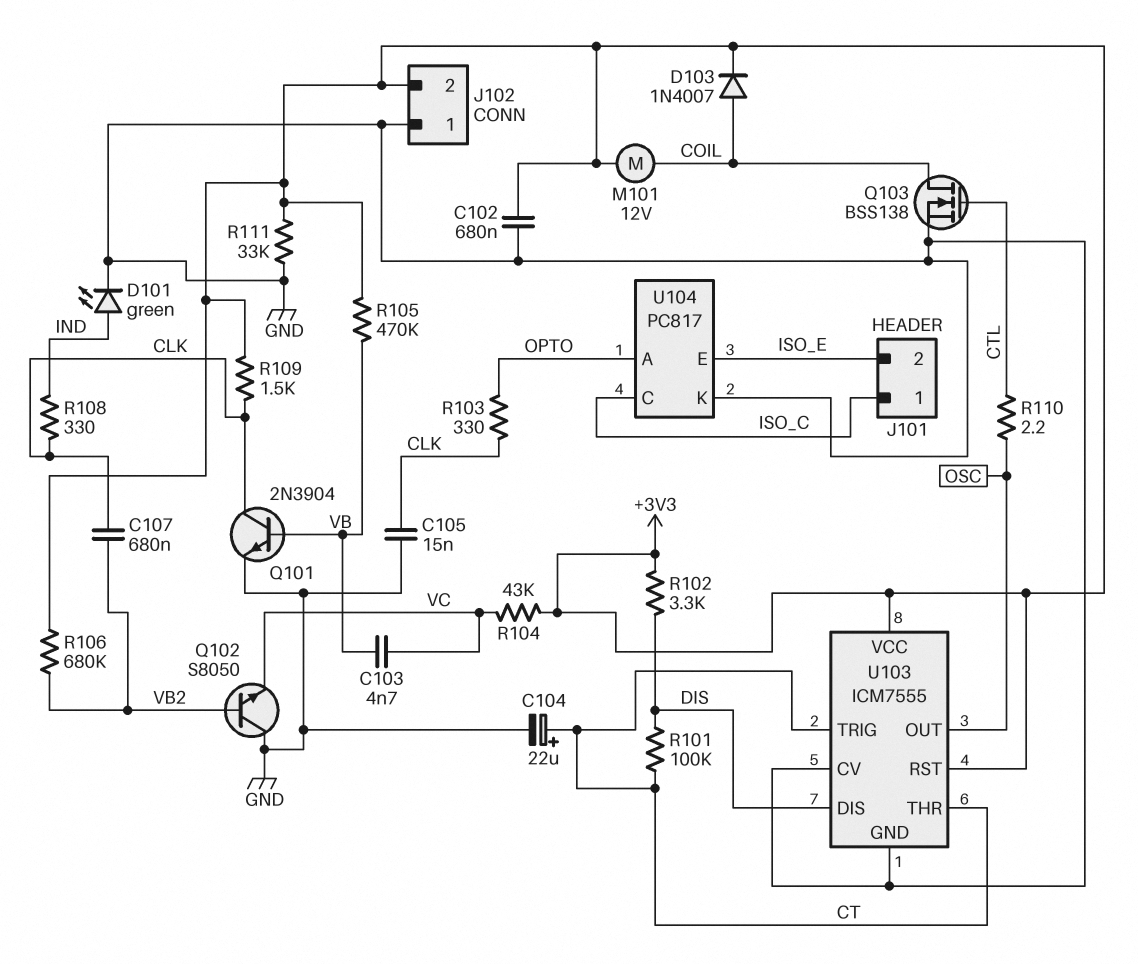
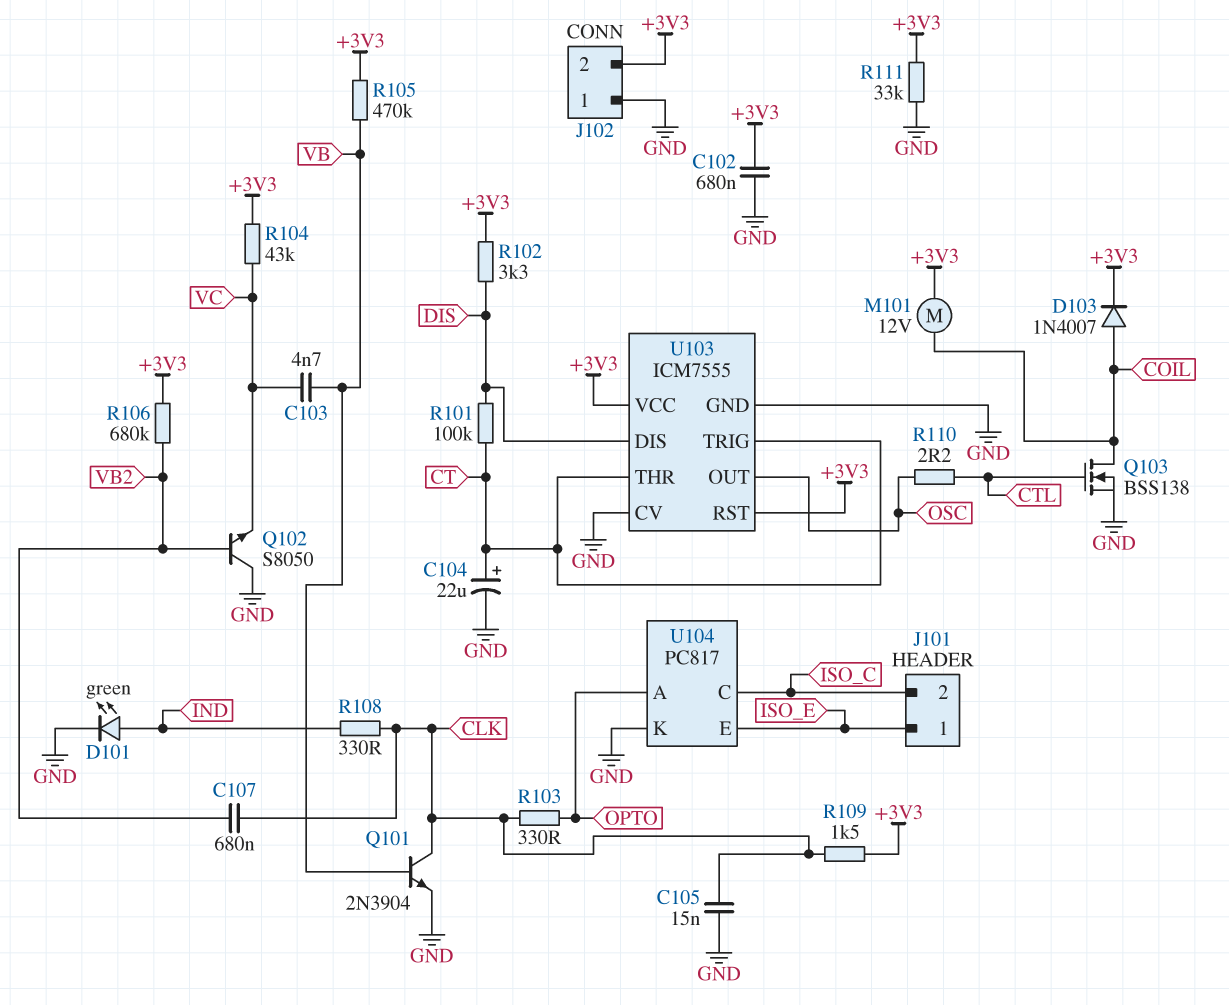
J101 pin 1: ISO_C -> ISO_E
J101 pin 2: ISO_E -> ISO_C

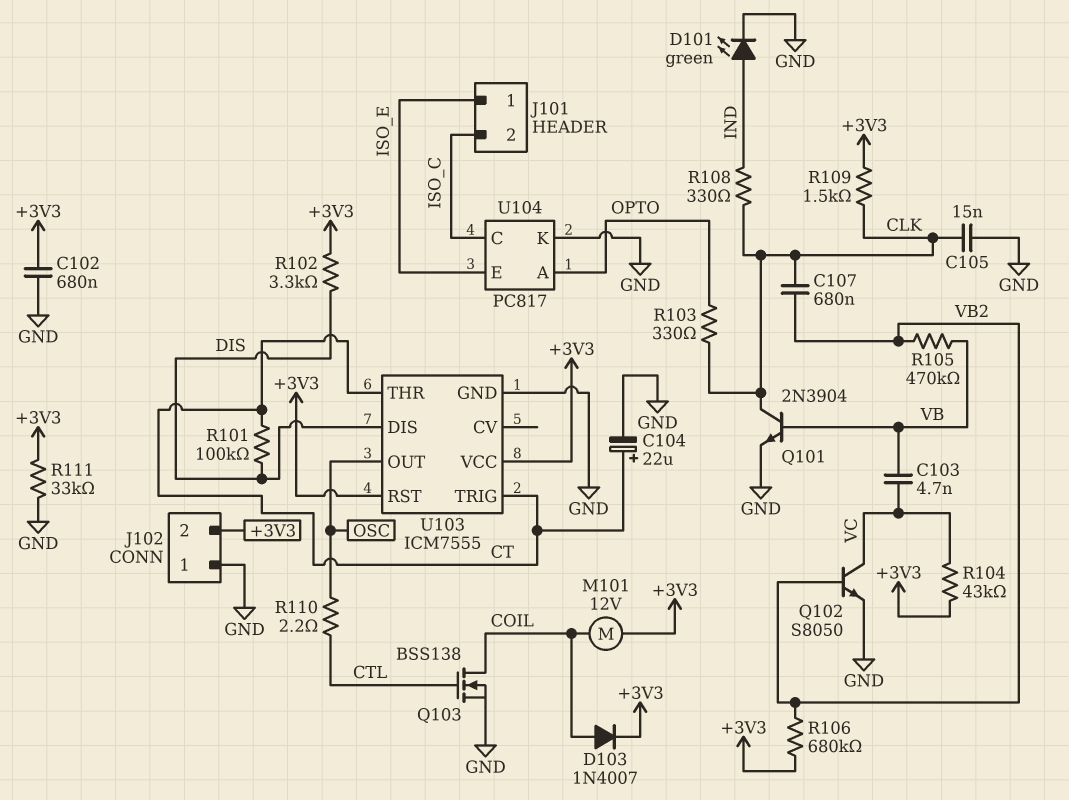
Q102: NPN S8050 (B VB2, C GND, E VC) -> NPN S8050 (B VB2, C VC, E GND)
R105: 470k (+3V3, VB) -> 470k (VB, VB2)
U103 pin CV: GND -> none

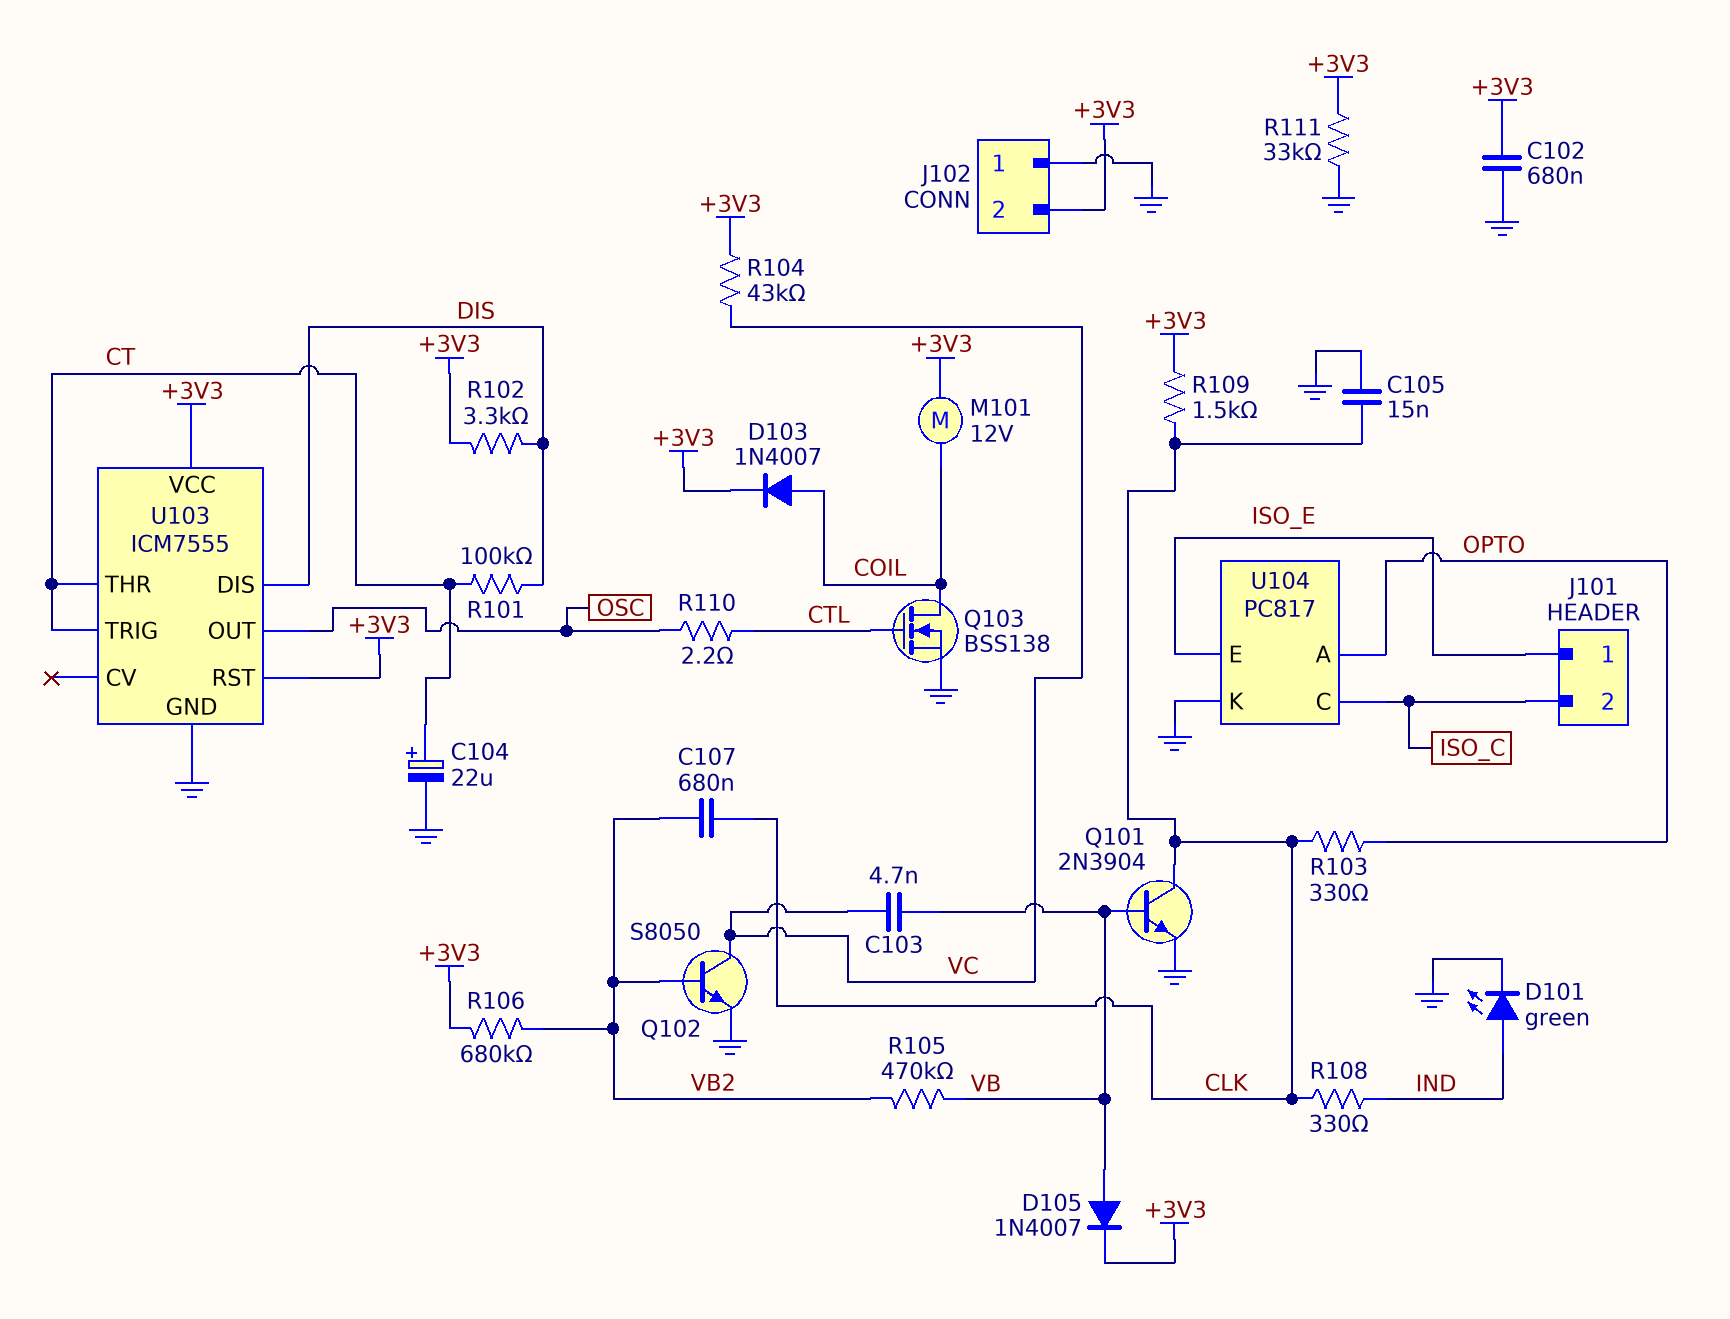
D105: none -> diode 1N4007 (A VB, K +3V3)

